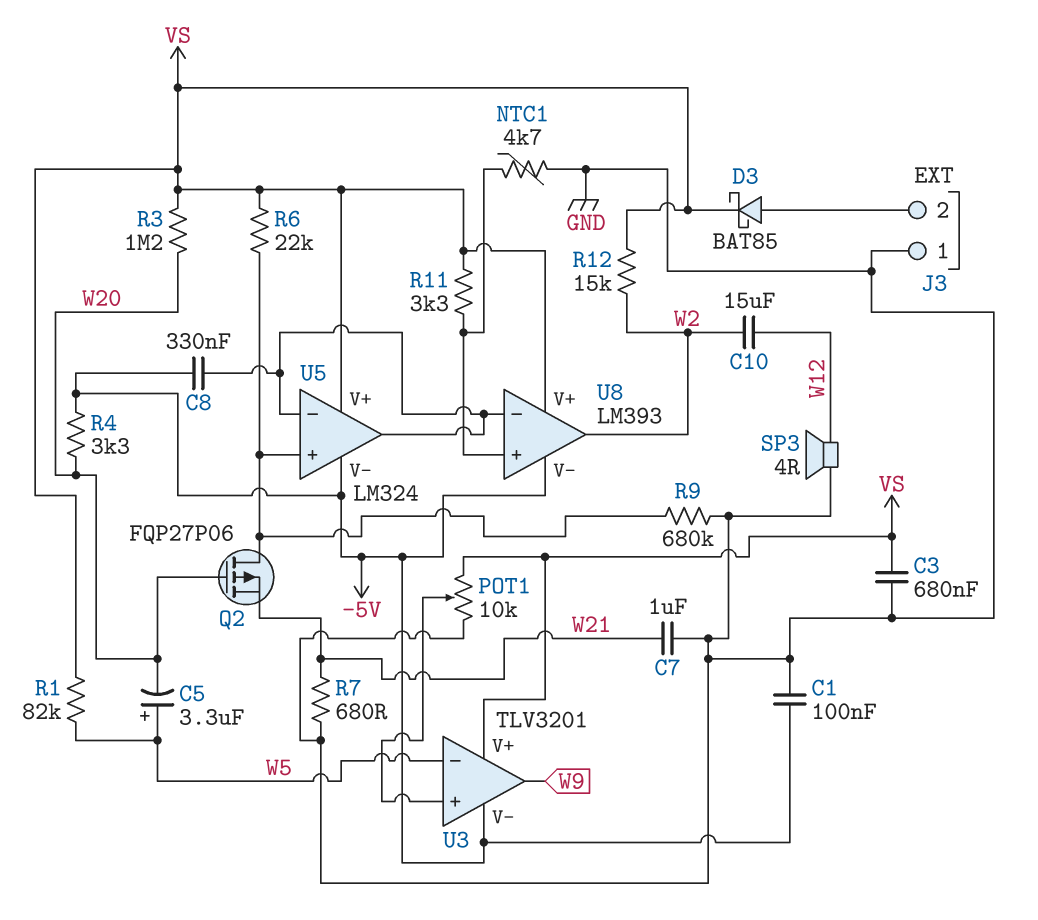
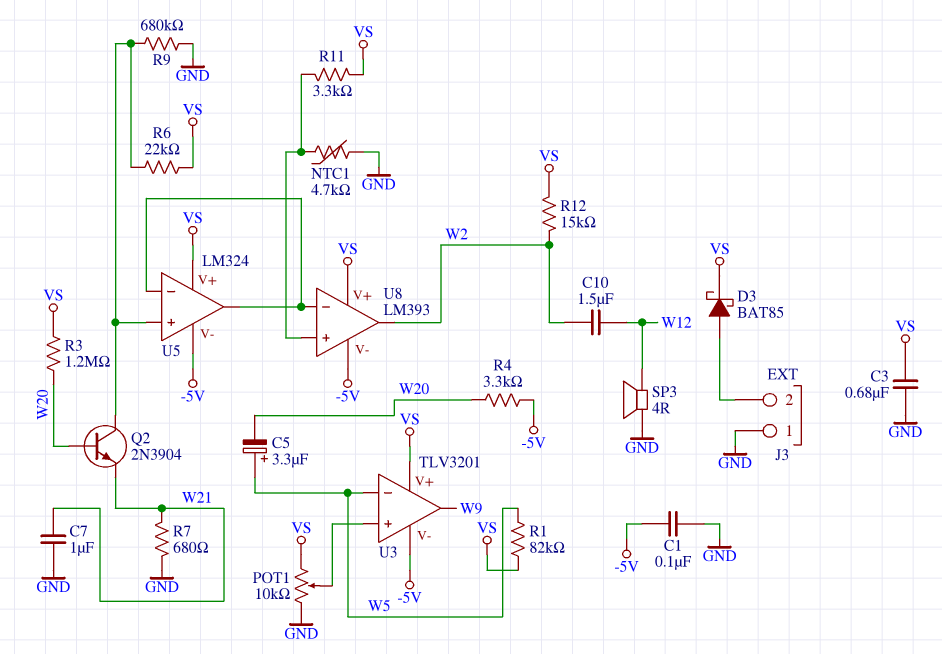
C8: 330nF (-5V, U5/in-) -> none
C10: 15uF (W2, W12) -> 1.5uF (W2, W12)
Q2: PMOS FQP27P06 (G W20, D U5/in+, S W21) -> NPN 2N3904 (B W20, C U5/in+, E W21)

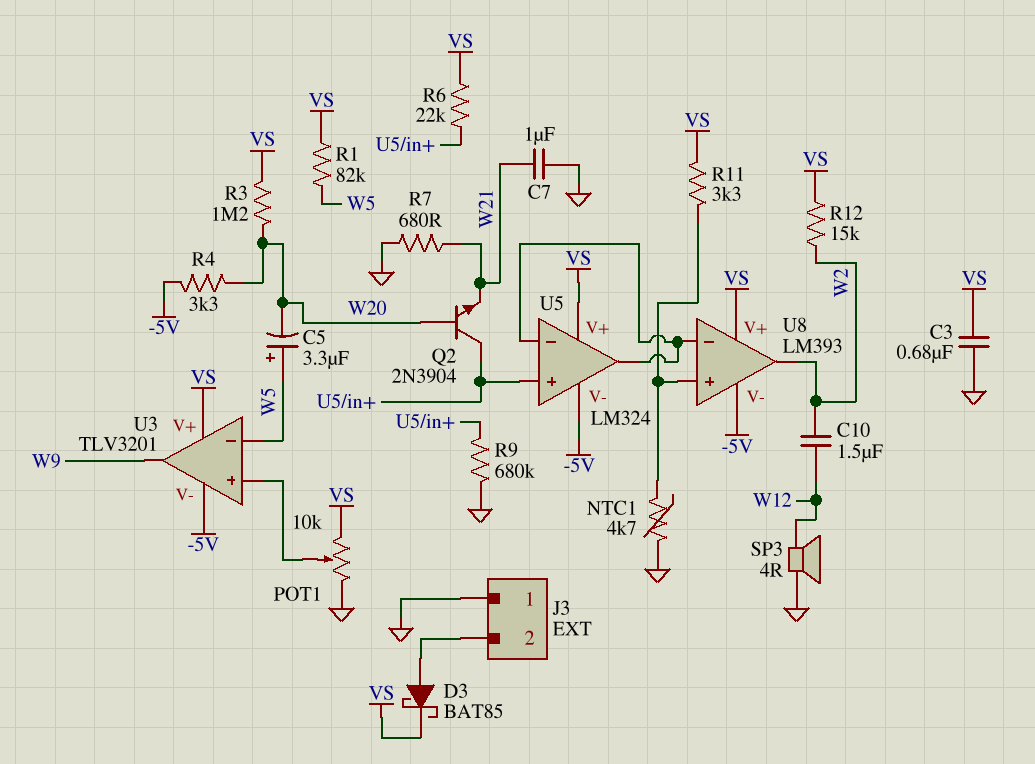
C1: 100nF (-5V, GND) -> none

